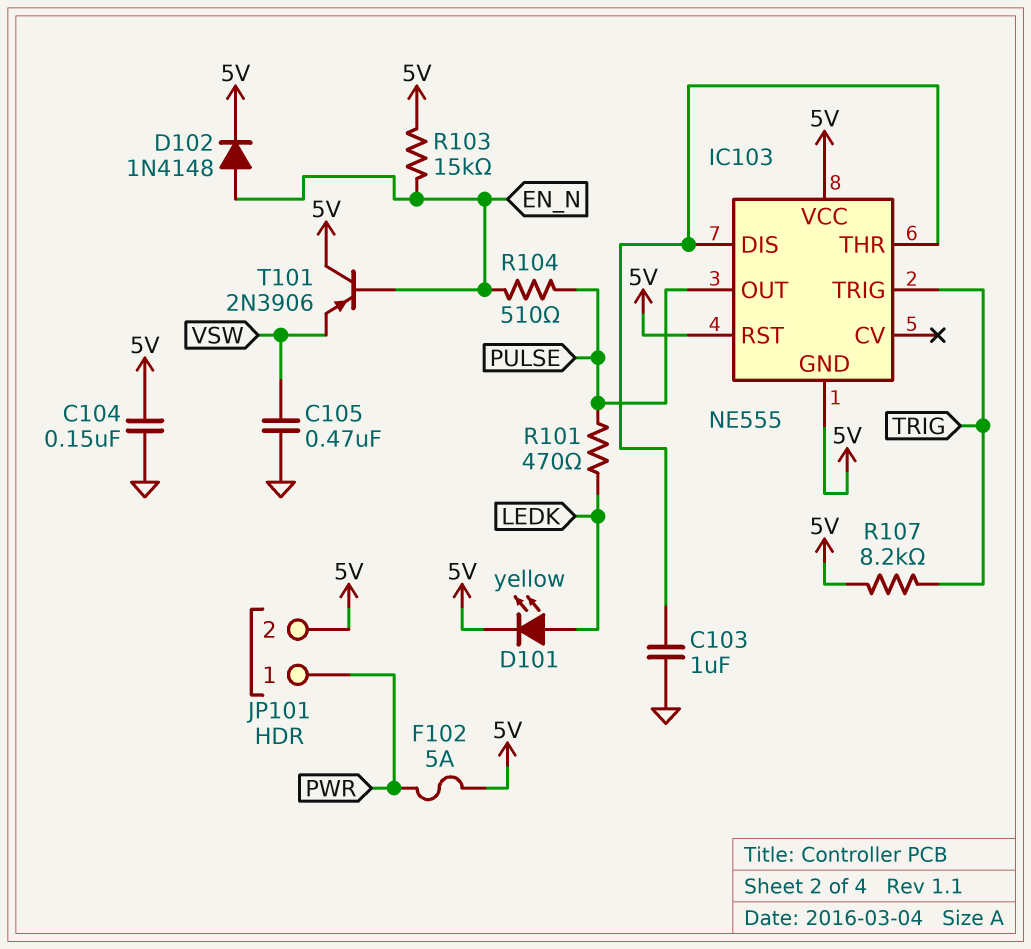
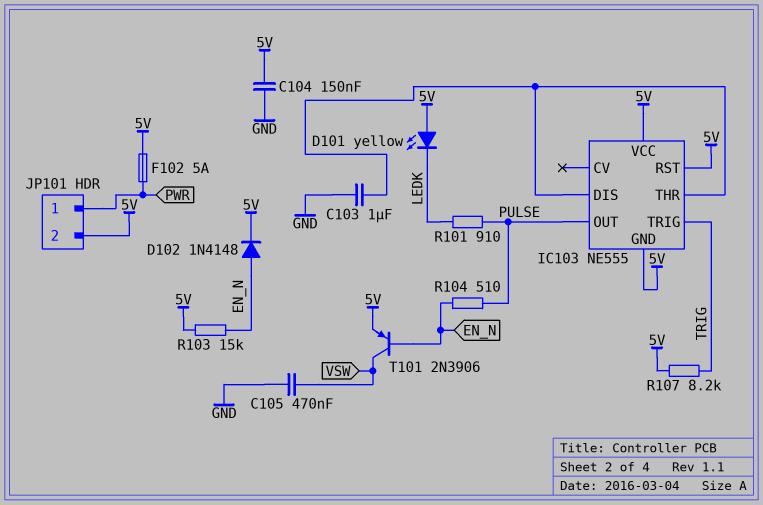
D101: LED yellow (A LEDK, K 5V) -> LED yellow (A 5V, K LEDK)
R101: 470 (LEDK, PULSE) -> 910 (LEDK, PULSE)
T101: PNP 2N3906 (B EN_N, C 5V, E VSW) -> PNP 2N3906 (B EN_N, C VSW, E 5V)

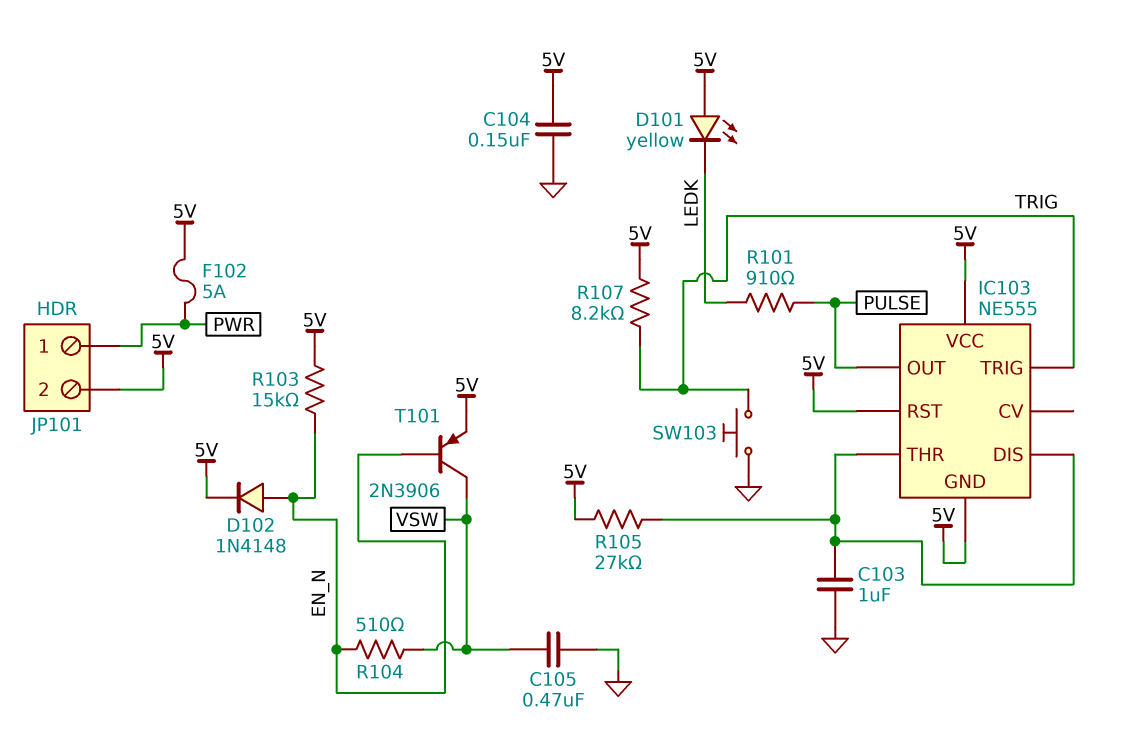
R104: 510 (EN_N, PULSE) -> 510 (EN_N, VSW)
R105: none -> 27k (5V, IC103/DIS)
SW103: none -> button (GND, TRIG)

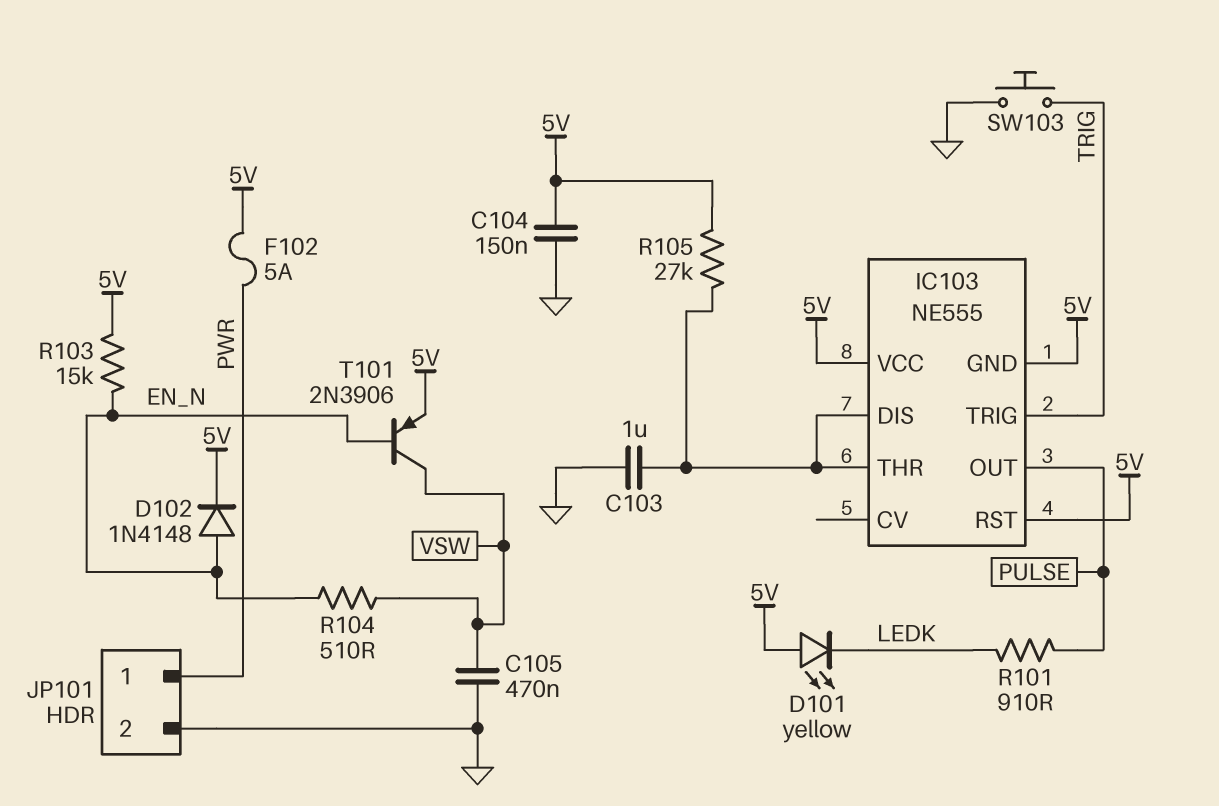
JP101 pin 2: 5V -> GND
R107: 8.2k (5V, TRIG) -> none

